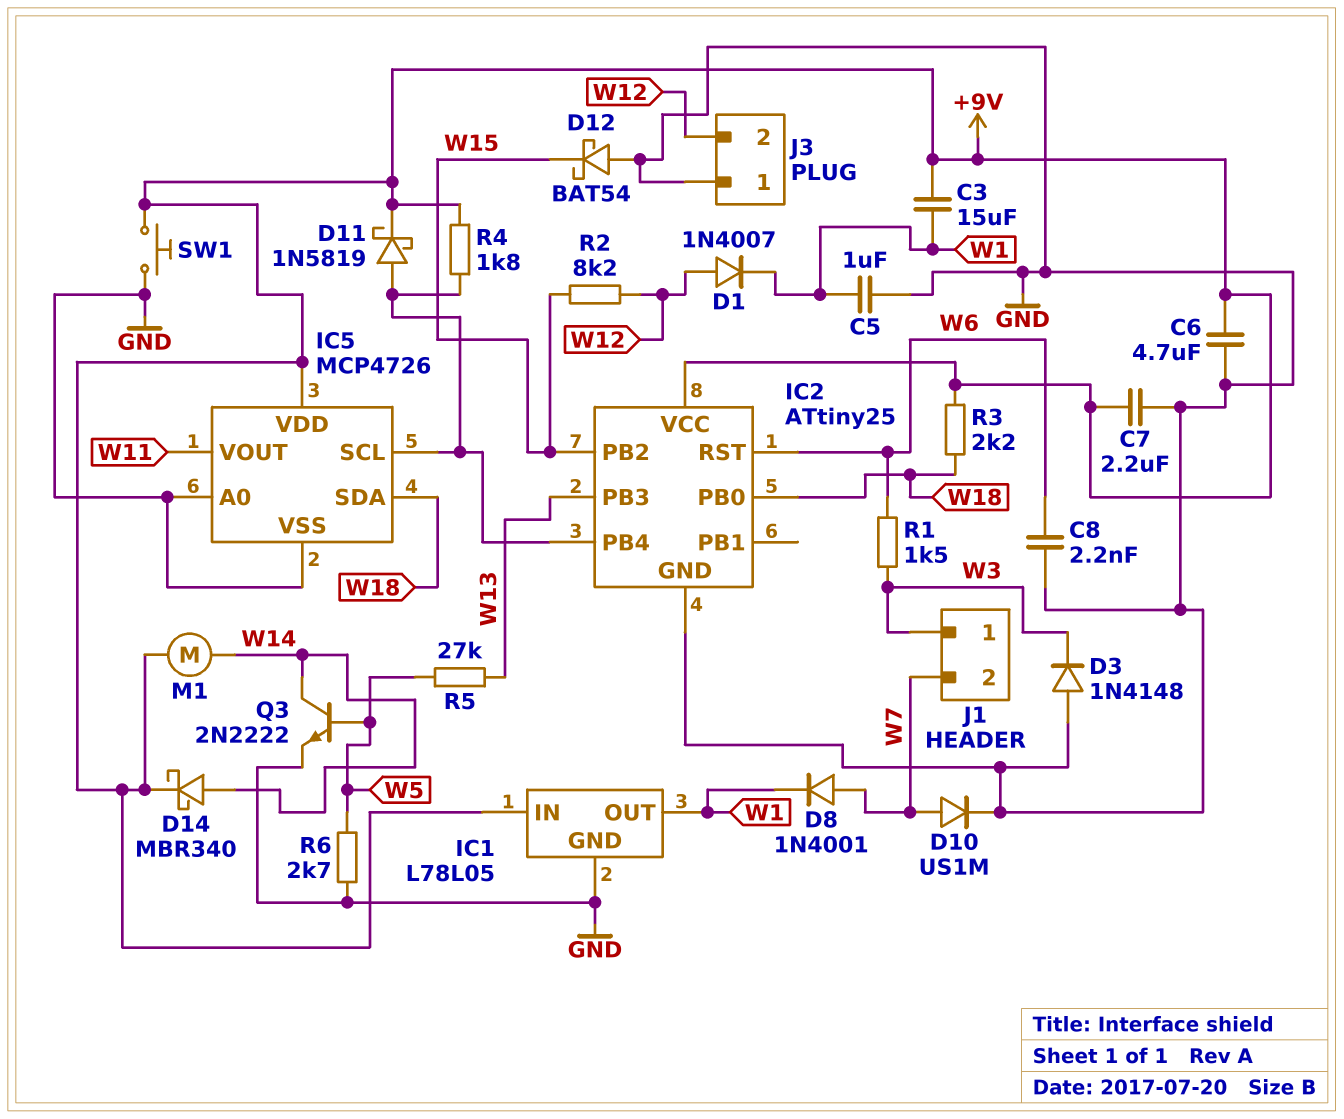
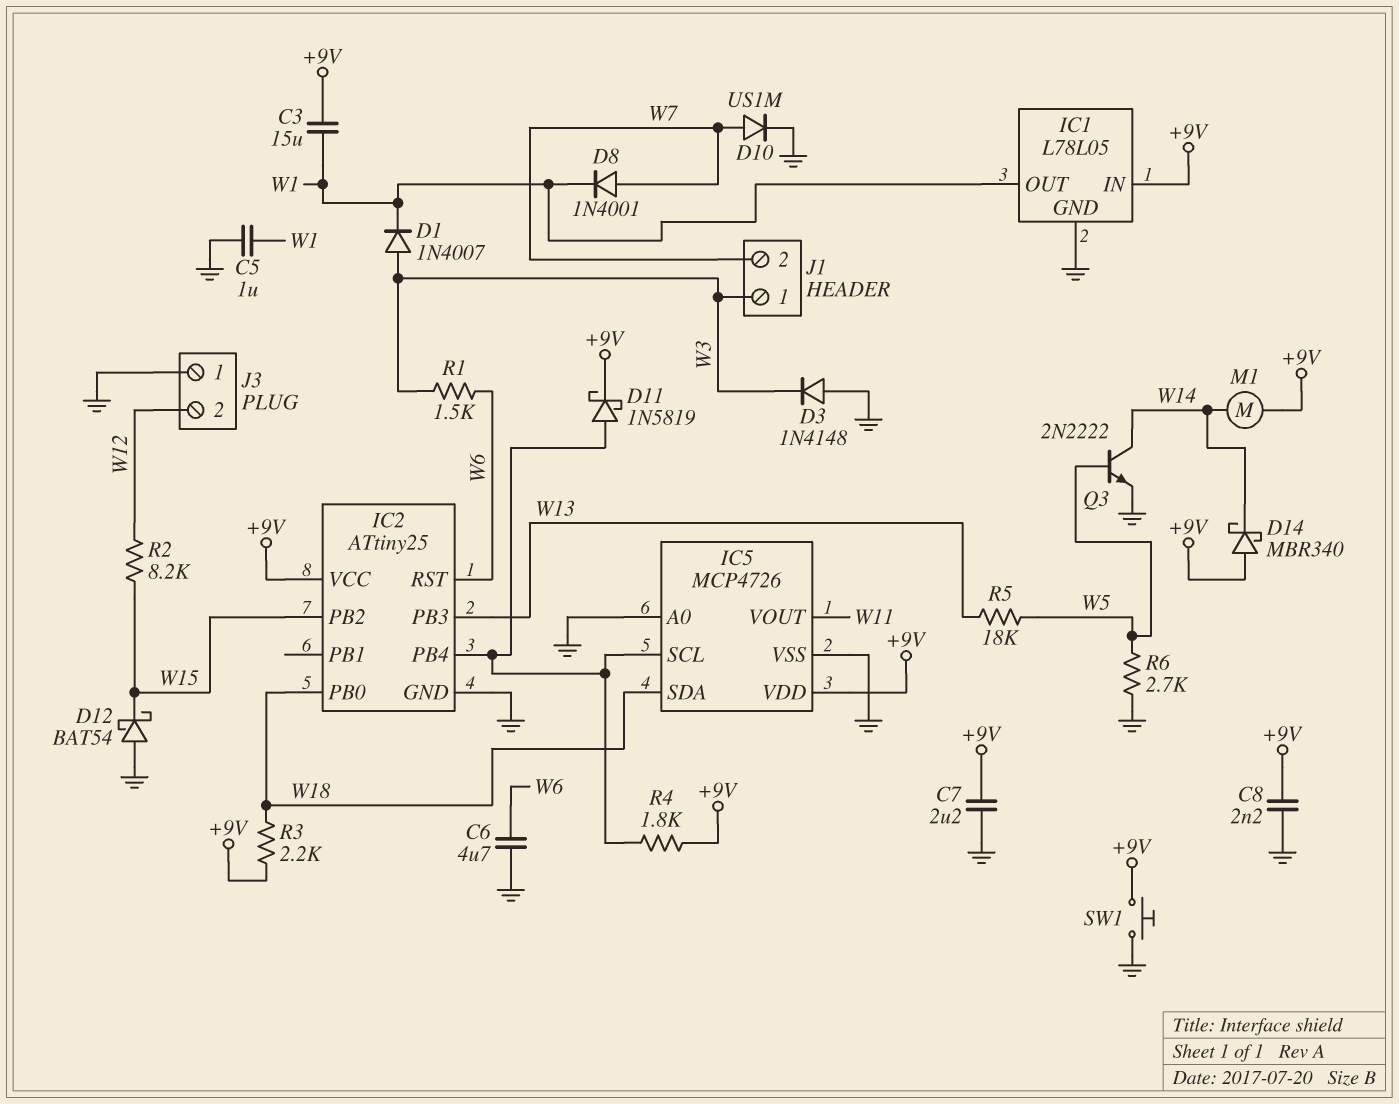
C6: 4.7uF (+9V, GND) -> 4.7uF (GND, W6)
C8: 2.2nF (GND, W6) -> 2.2nF (+9V, GND)
D1: diode 1N4007 (A W12, K W1) -> diode 1N4007 (A W3, K W1)
D14: schottky MBR340 (A W14, K +9V) -> schottky MBR340 (A +9V, K W14)
R5: 27k (W5, W13) -> 18k (W5, W13)

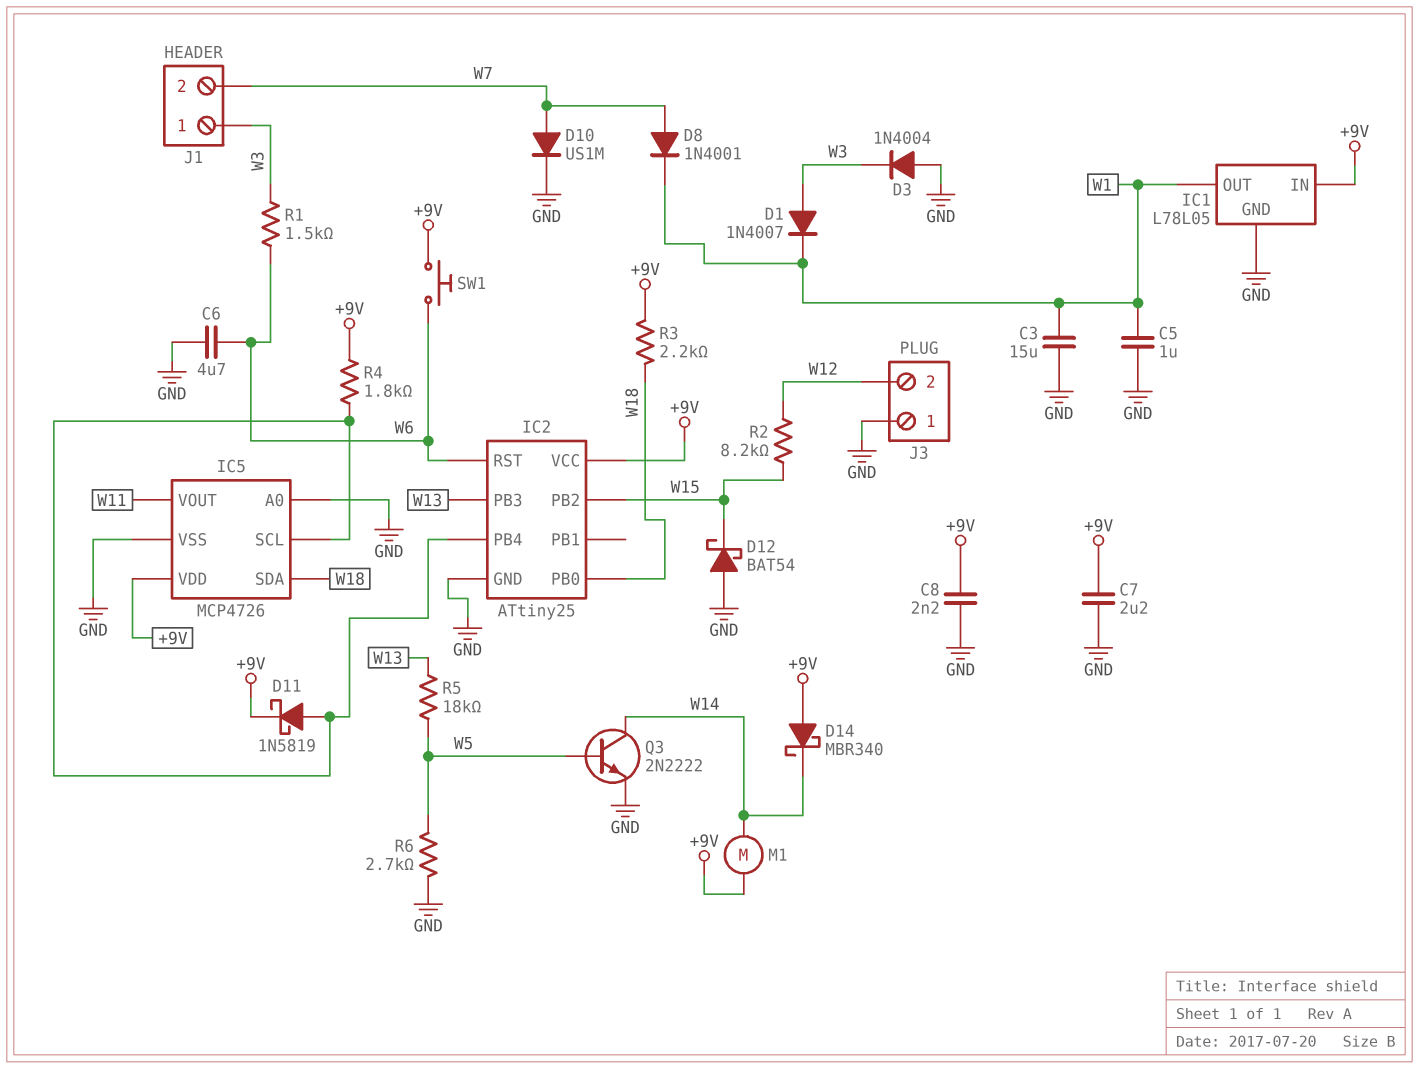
C3: 15uF (+9V, W1) -> 15uF (GND, W1)
D3: diode 1N4148 (A GND, K W3) -> diode 1N4004 (A GND, K W3)
SW1: button (+9V, GND) -> button (+9V, W6)

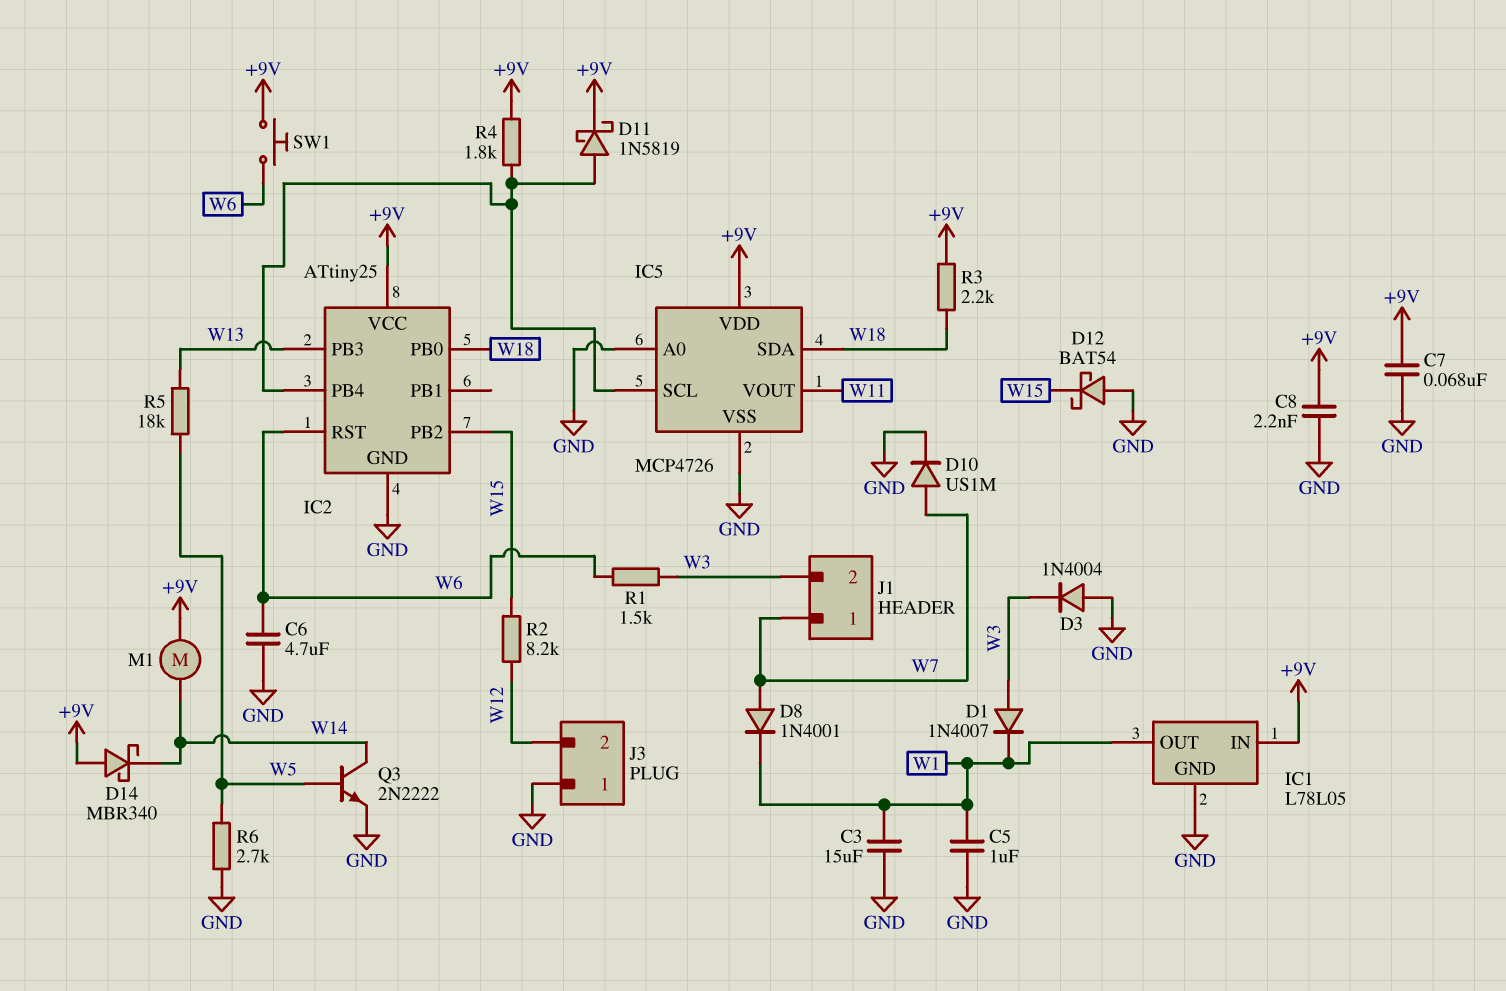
C7: 2.2uF (+9V, GND) -> 68nF (+9V, GND)
J1 pin 1: W3 -> W7
J1 pin 2: W7 -> W3

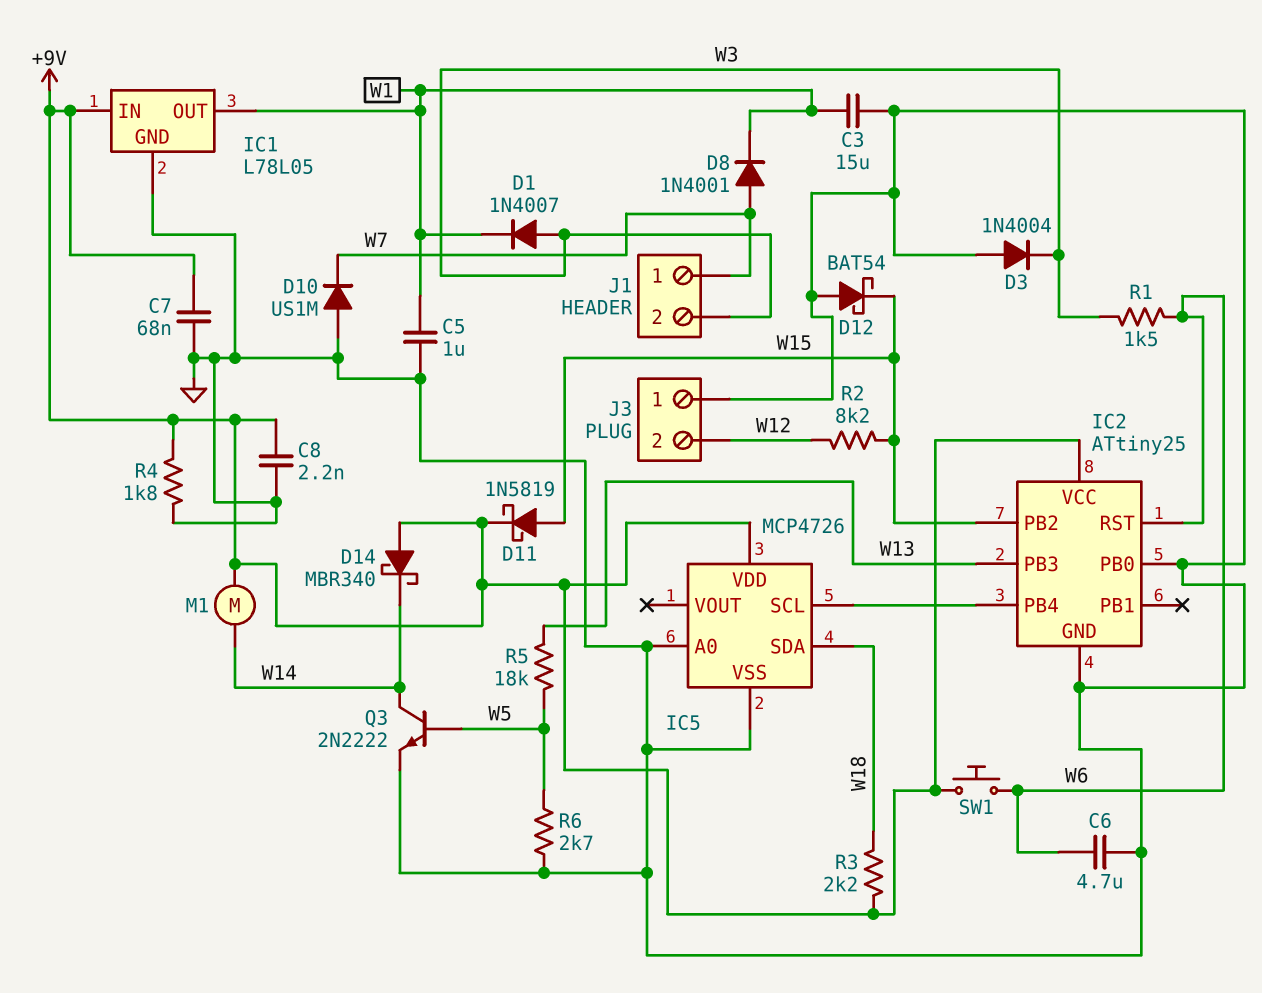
D10: diode US1M (A W7, K GND) -> diode US1M (A GND, K W7)
D11: schottky 1N5819 (A IC2/PB4, K +9V) -> schottky 1N5819 (A W15, K +9V)
IC2 pin PB0: W18 -> GND
IC5 pin VOUT: W11 -> none
R4: 1.8k (+9V, IC2/PB4) -> 1.8k (+9V, GND)

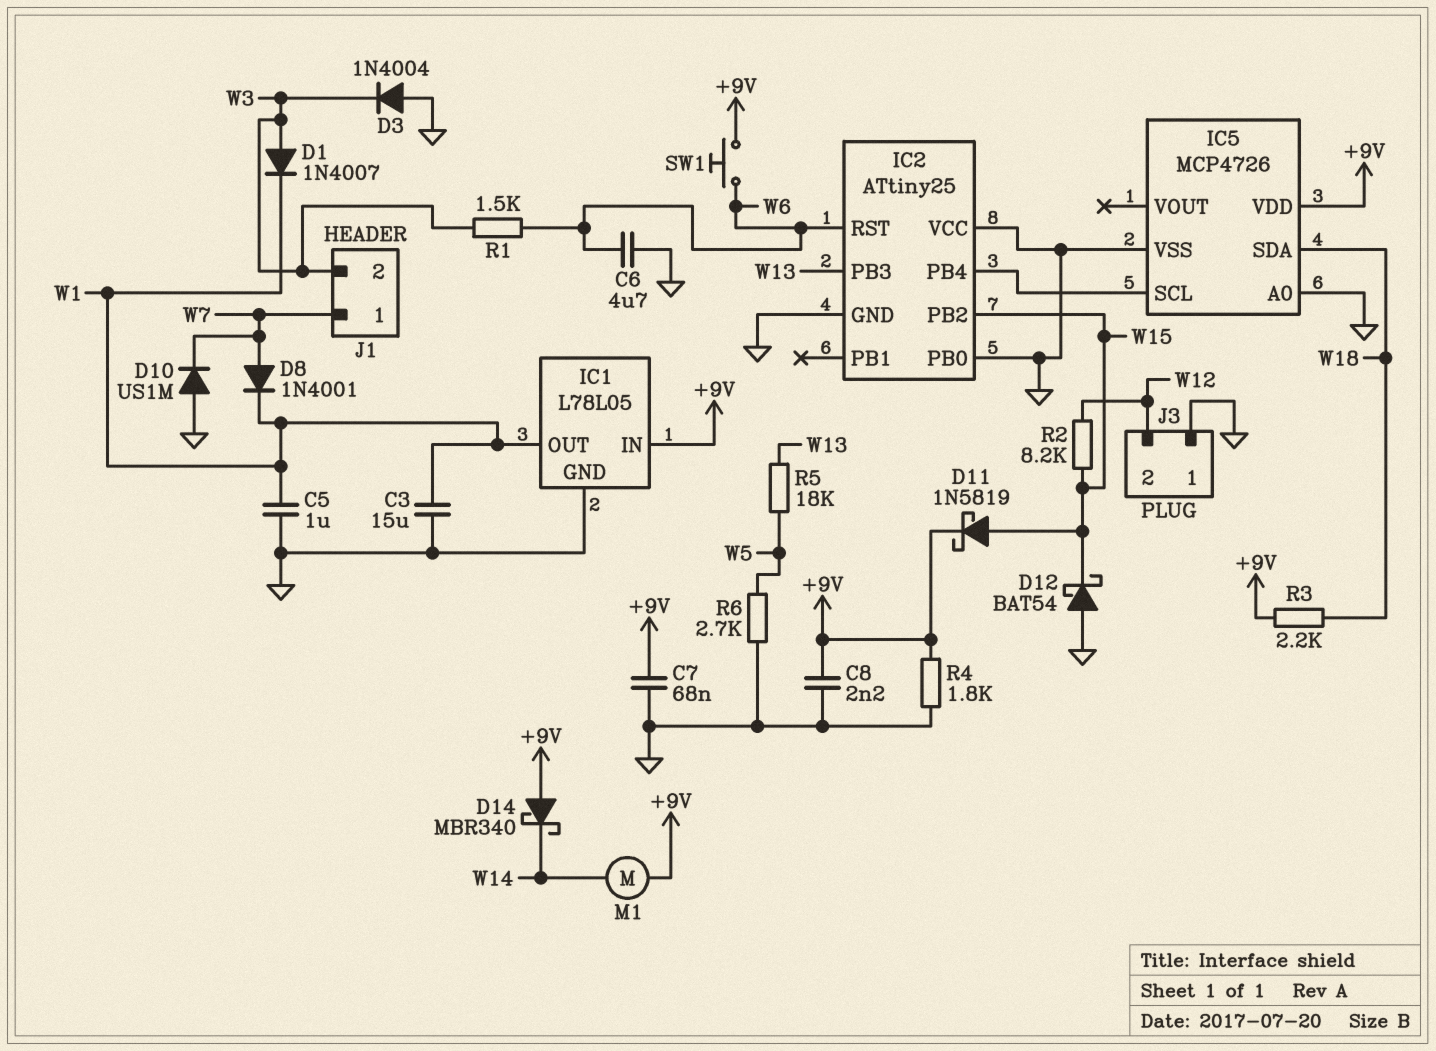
IC2 pin VCC: +9V -> GND
Q3: NPN 2N2222 (B W5, C W14, E GND) -> none

